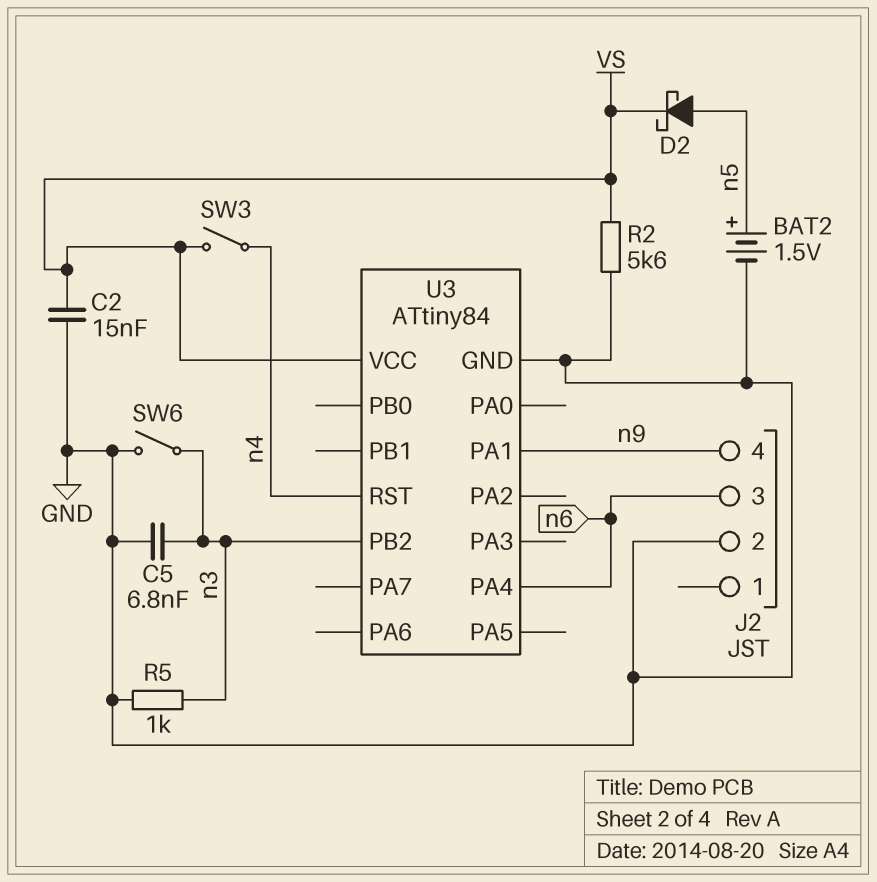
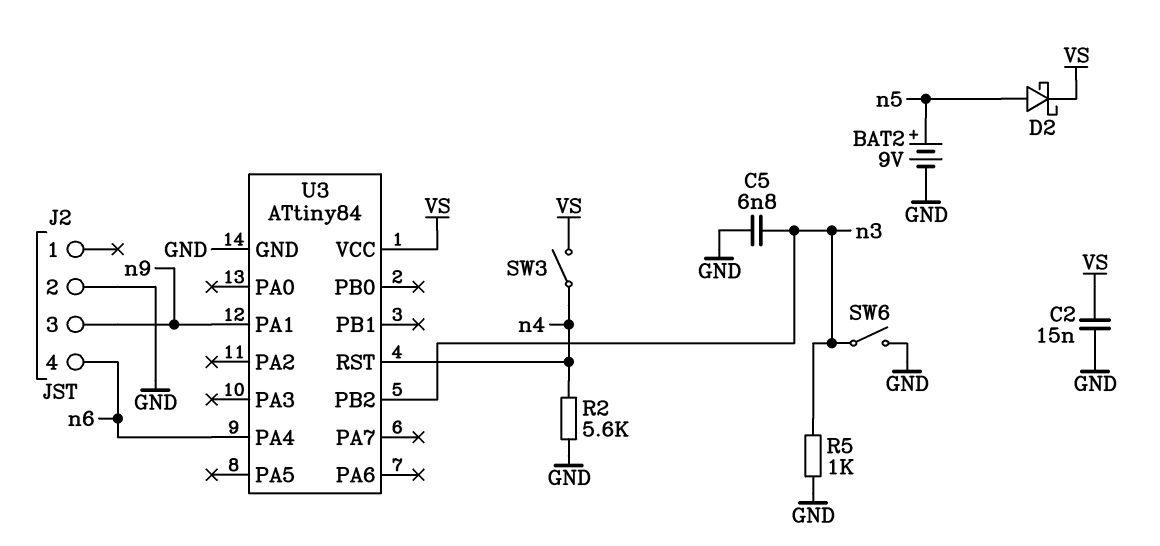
BAT2: 1.5V (plus n5, minus GND) -> 9V (plus n5, minus GND)
J2 pin 3: n6 -> n9
J2 pin 4: n9 -> n6
R2: 5.6k (GND, VS) -> 5.6k (GND, n4)

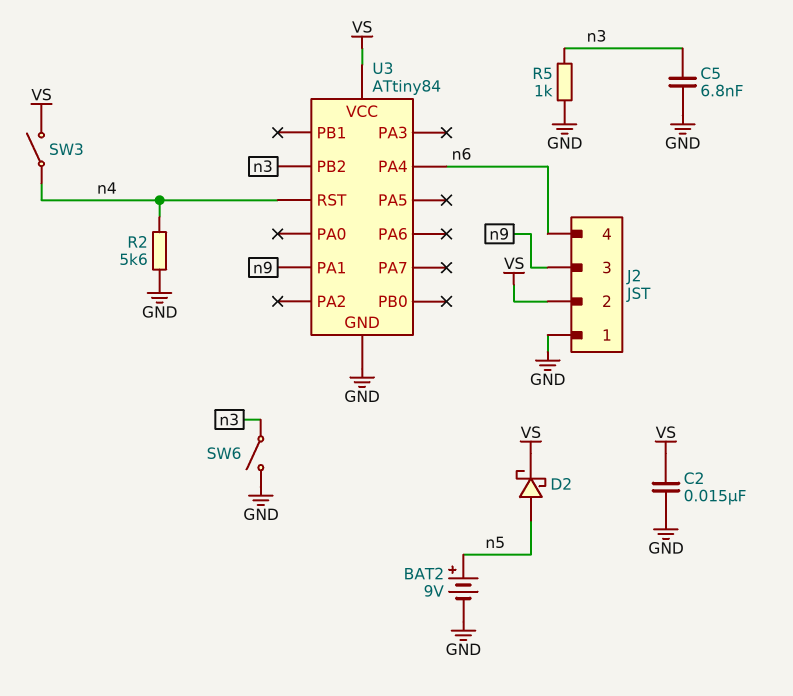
J2 pin 1: none -> GND
J2 pin 2: GND -> VS

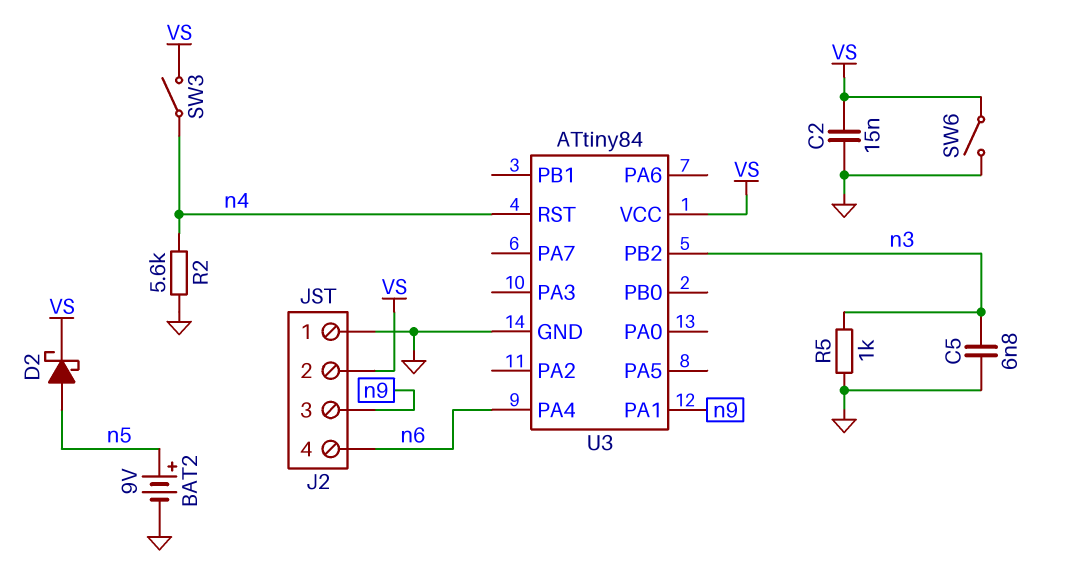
SW6: switch (GND, n3) -> switch (GND, VS)

